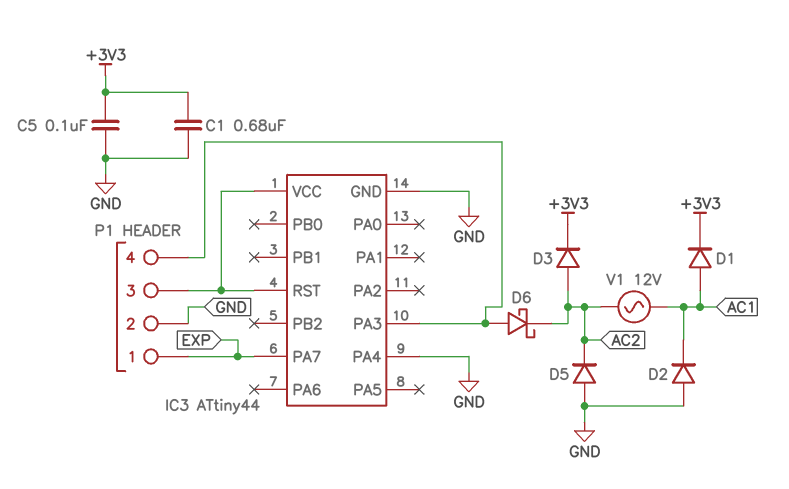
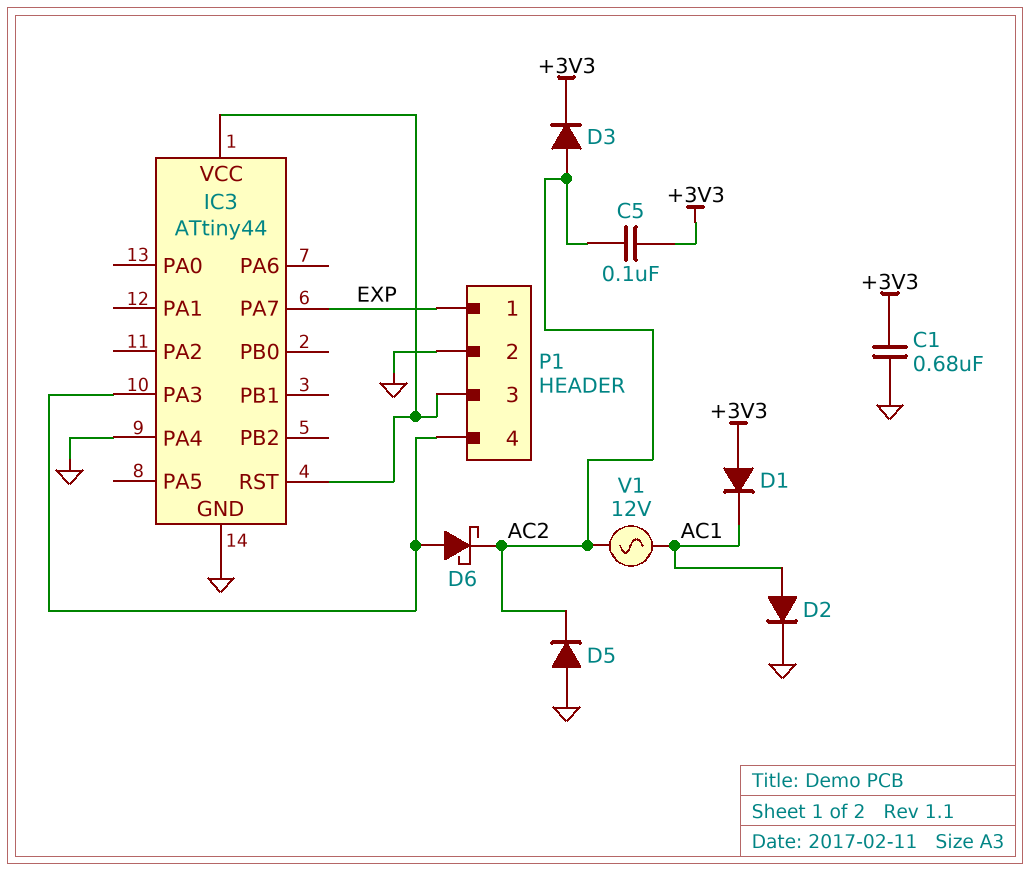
C5: 100nF (+3V3, GND) -> 100nF (+3V3, AC2)
D1: diode (A AC1, K +3V3) -> diode (A +3V3, K AC1)
D2: diode (A GND, K AC1) -> diode (A AC1, K GND)

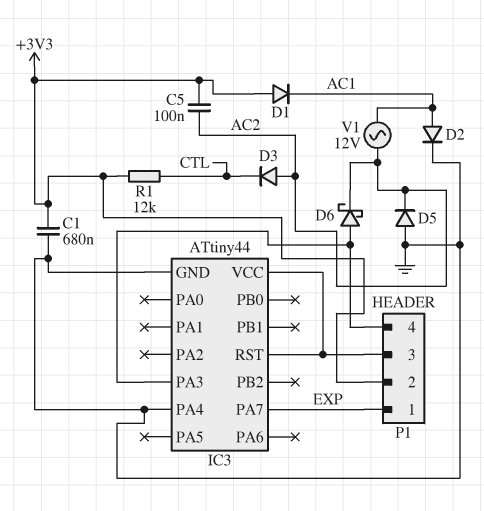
D3: diode (A AC2, K +3V3) -> diode (A AC2, K CTL)
P1 pin 2: GND -> +3V3
R1: none -> 12k (+3V3, CTL)

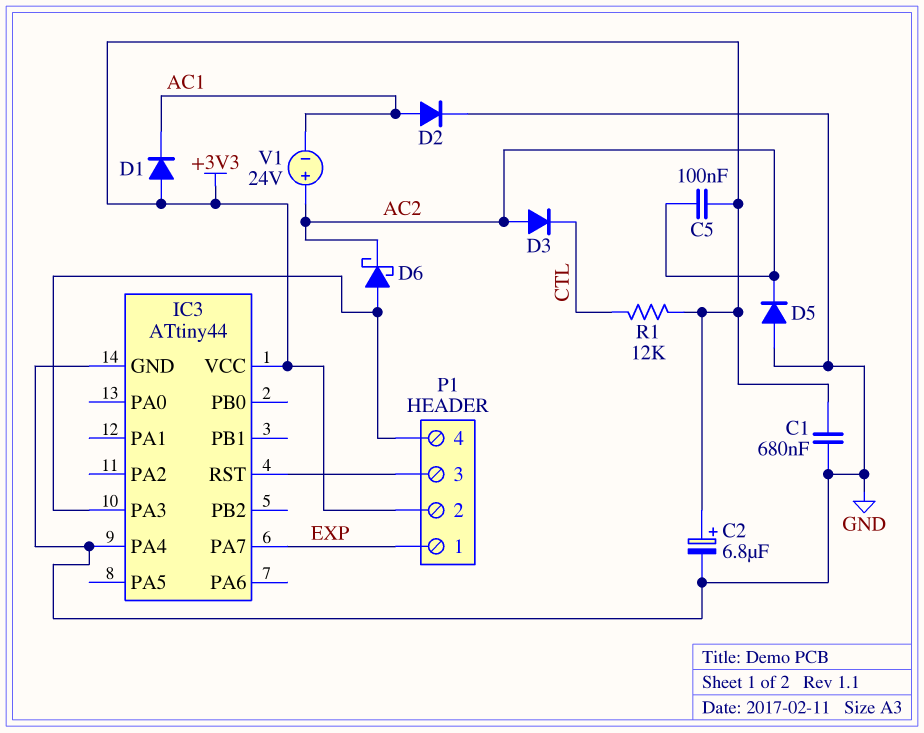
C2: none -> 6.8uF (plus +3V3, minus GND)
IC3 pin VCC: IC3/RST -> +3V3
V1: AC 12V (AC1, AC2) -> 24V (plus AC2, minus AC1)

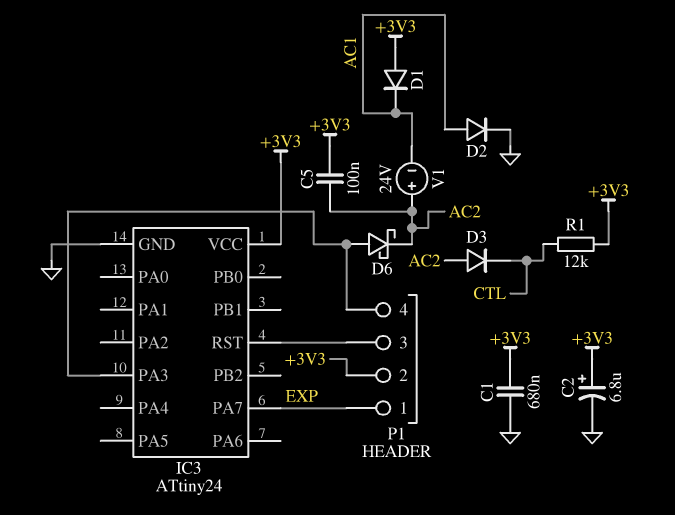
D5: diode (A GND, K AC2) -> none
IC3: ATtiny44 -> ATtiny24
IC3 pin PA4: GND -> none

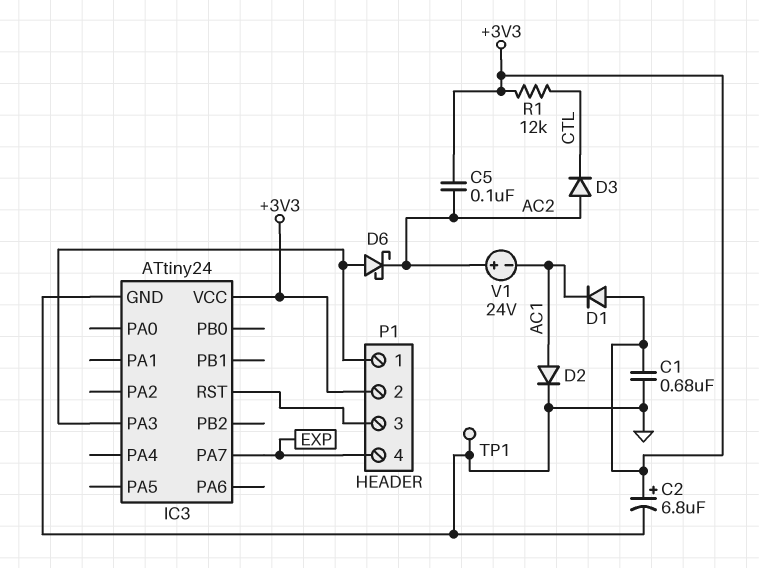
P1 pin 1: EXP -> IC3/PA3
P1 pin 4: IC3/PA3 -> EXP
TP1: none -> test point (GND)

